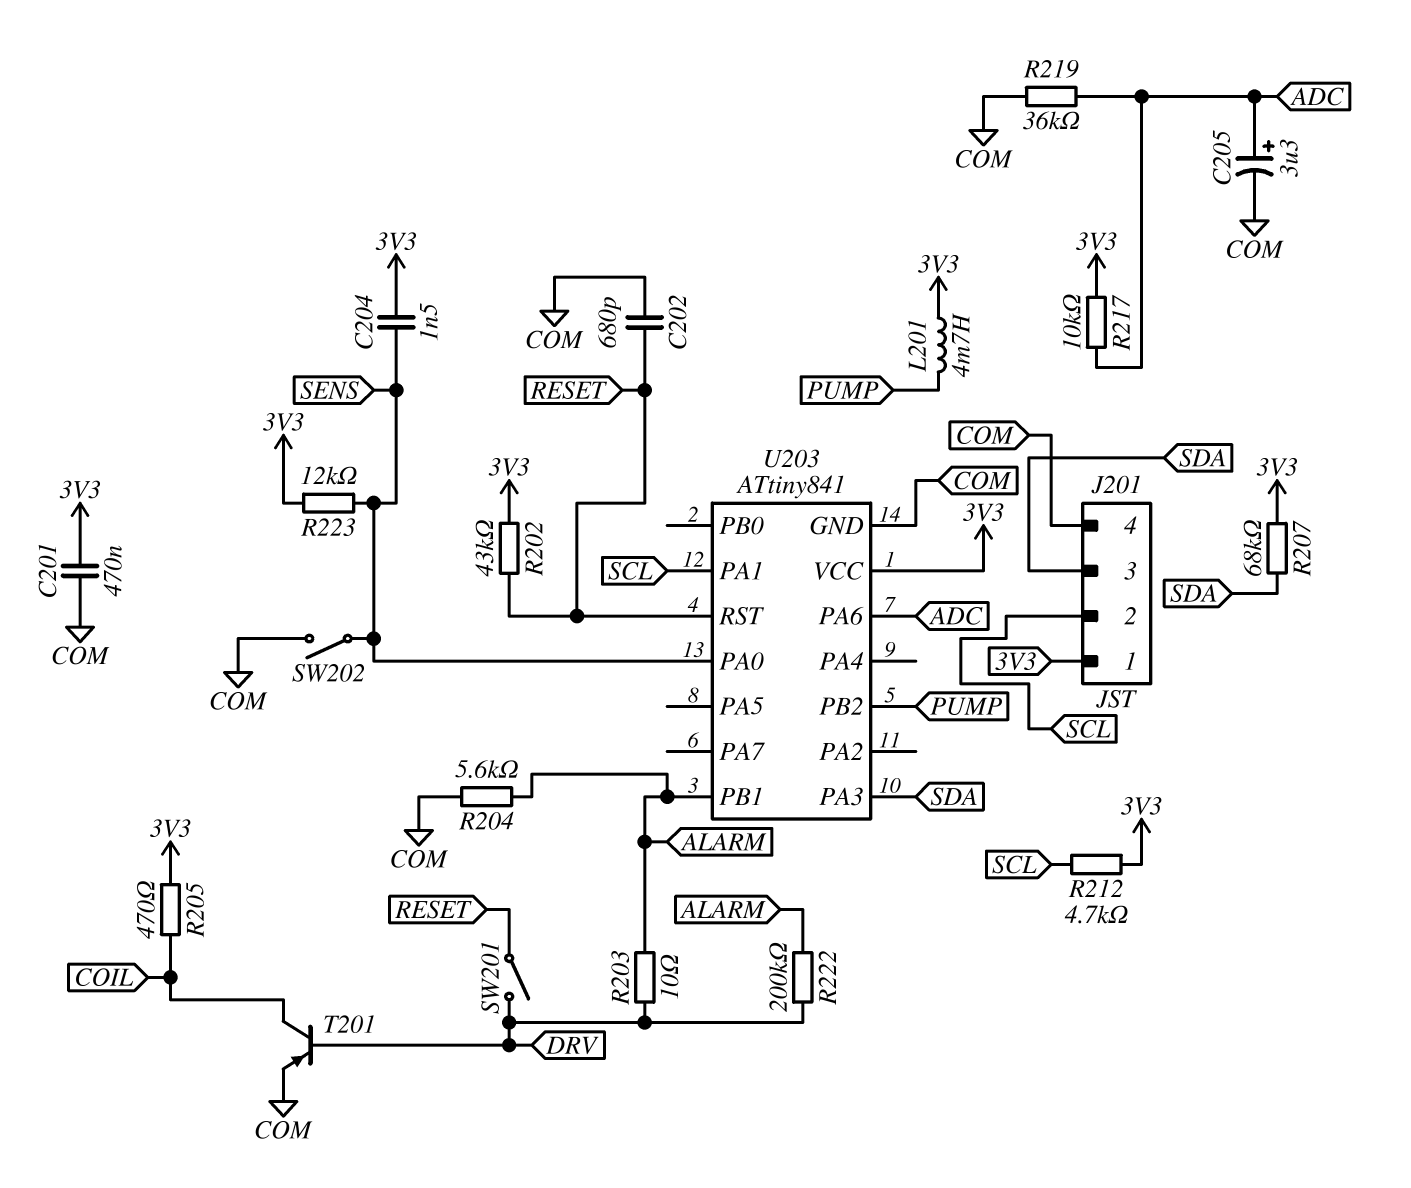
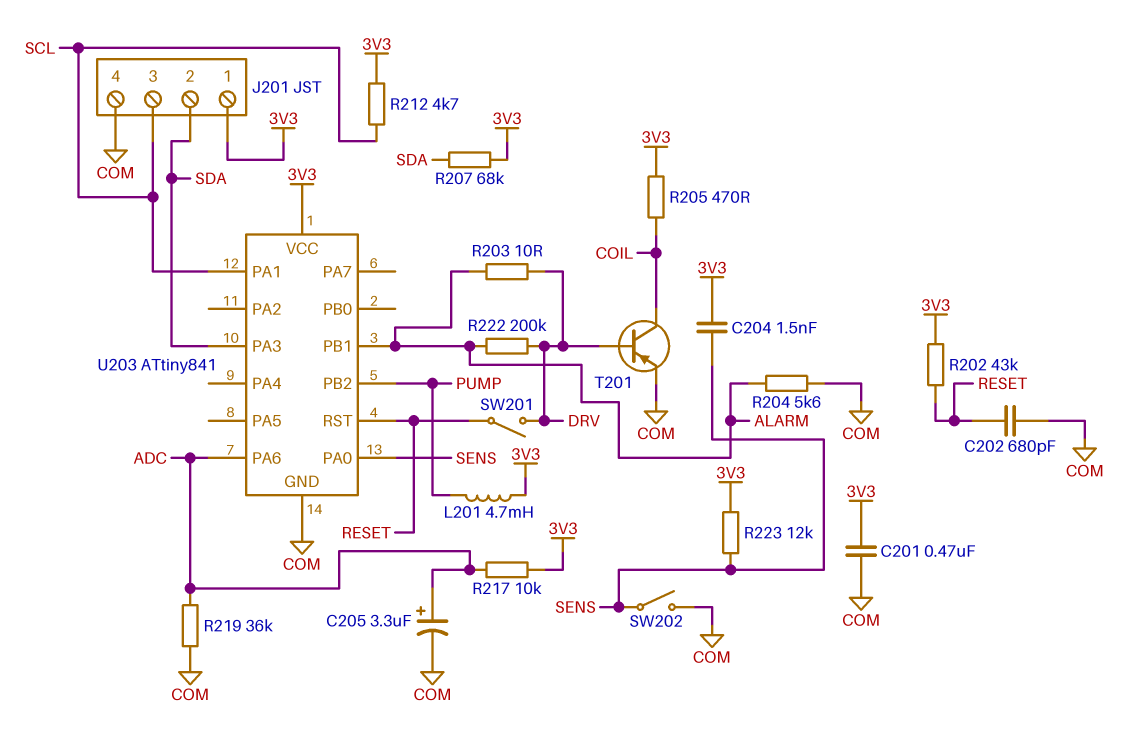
J201 pin 2: SCL -> SDA
J201 pin 3: SDA -> SCL

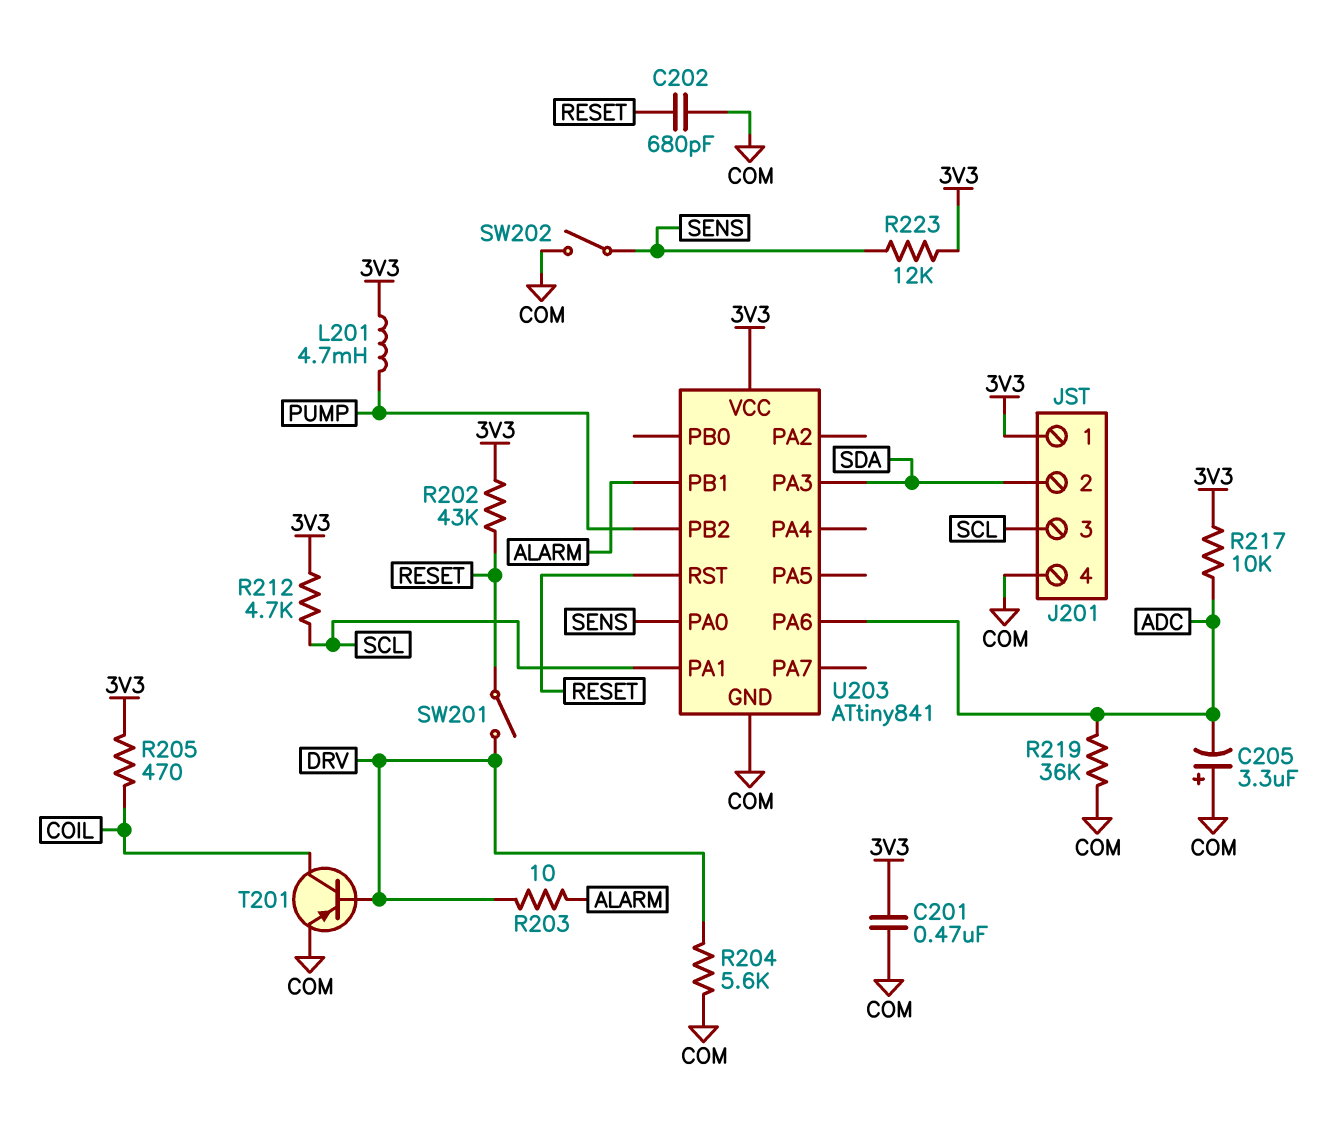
C204: 1.5nF (3V3, SENS) -> none
C205: 3.3uF (plus ADC, minus COM) -> 3.3uF (plus COM, minus ADC)
R204: 5.6k (ALARM, COM) -> 5.6k (COM, DRV)
R207: 68k (3V3, SDA) -> none
R222: 200k (ALARM, DRV) -> none

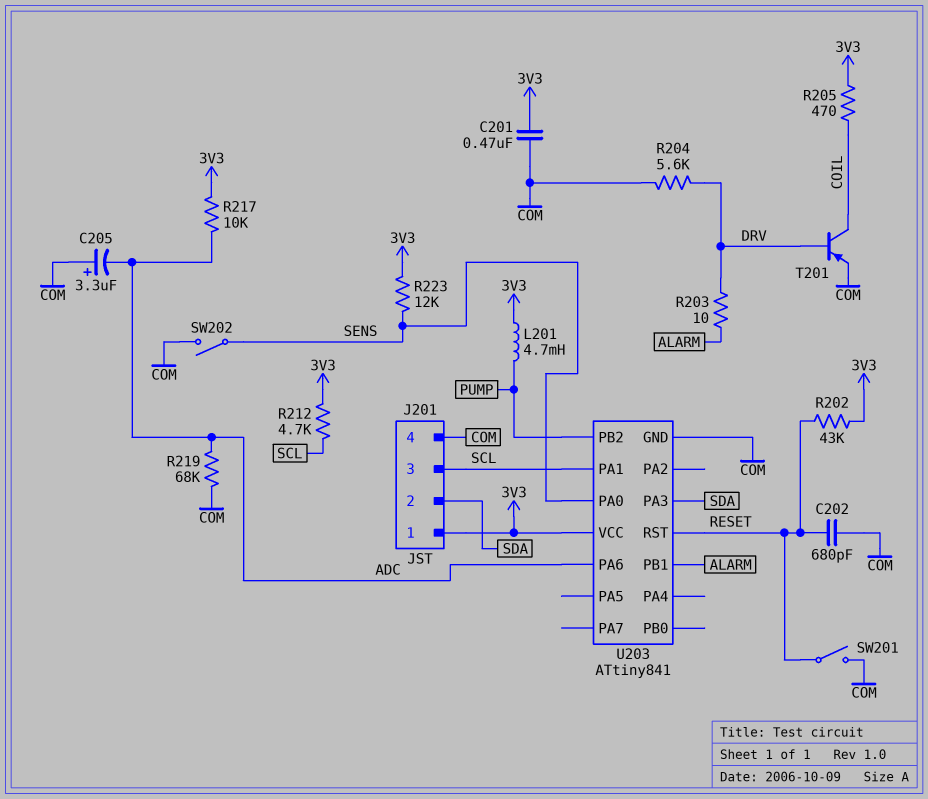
R219: 36k (ADC, COM) -> 68k (ADC, COM)
SW201: switch (DRV, RESET) -> switch (COM, RESET)

